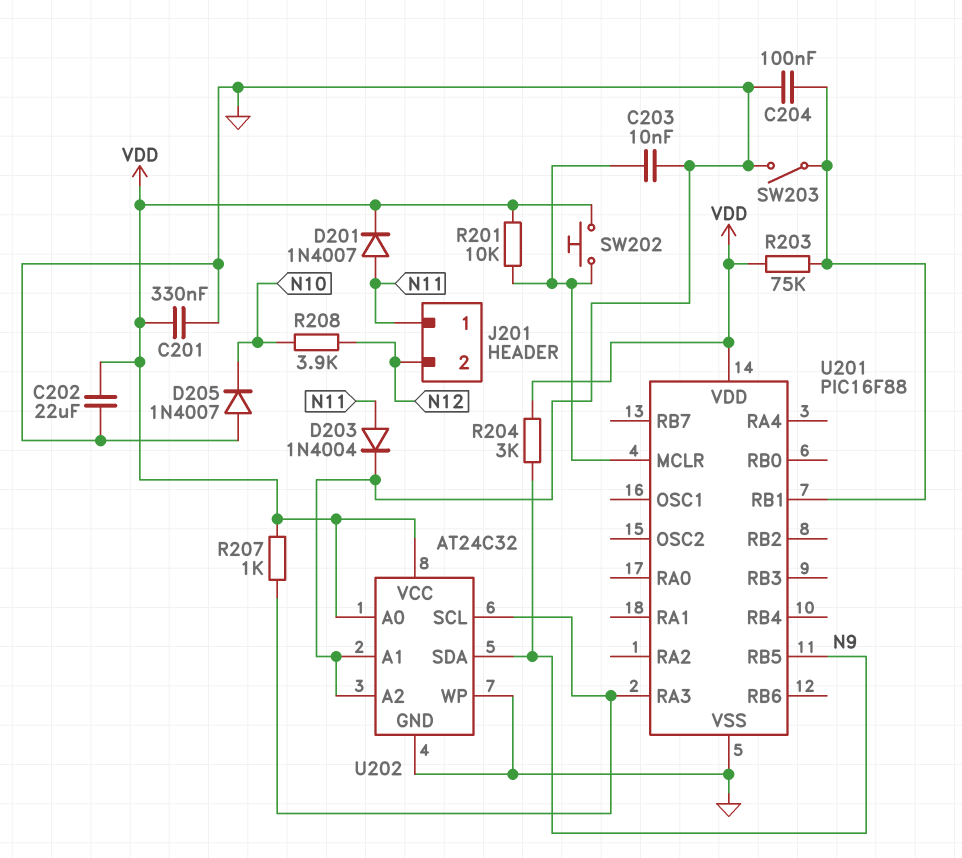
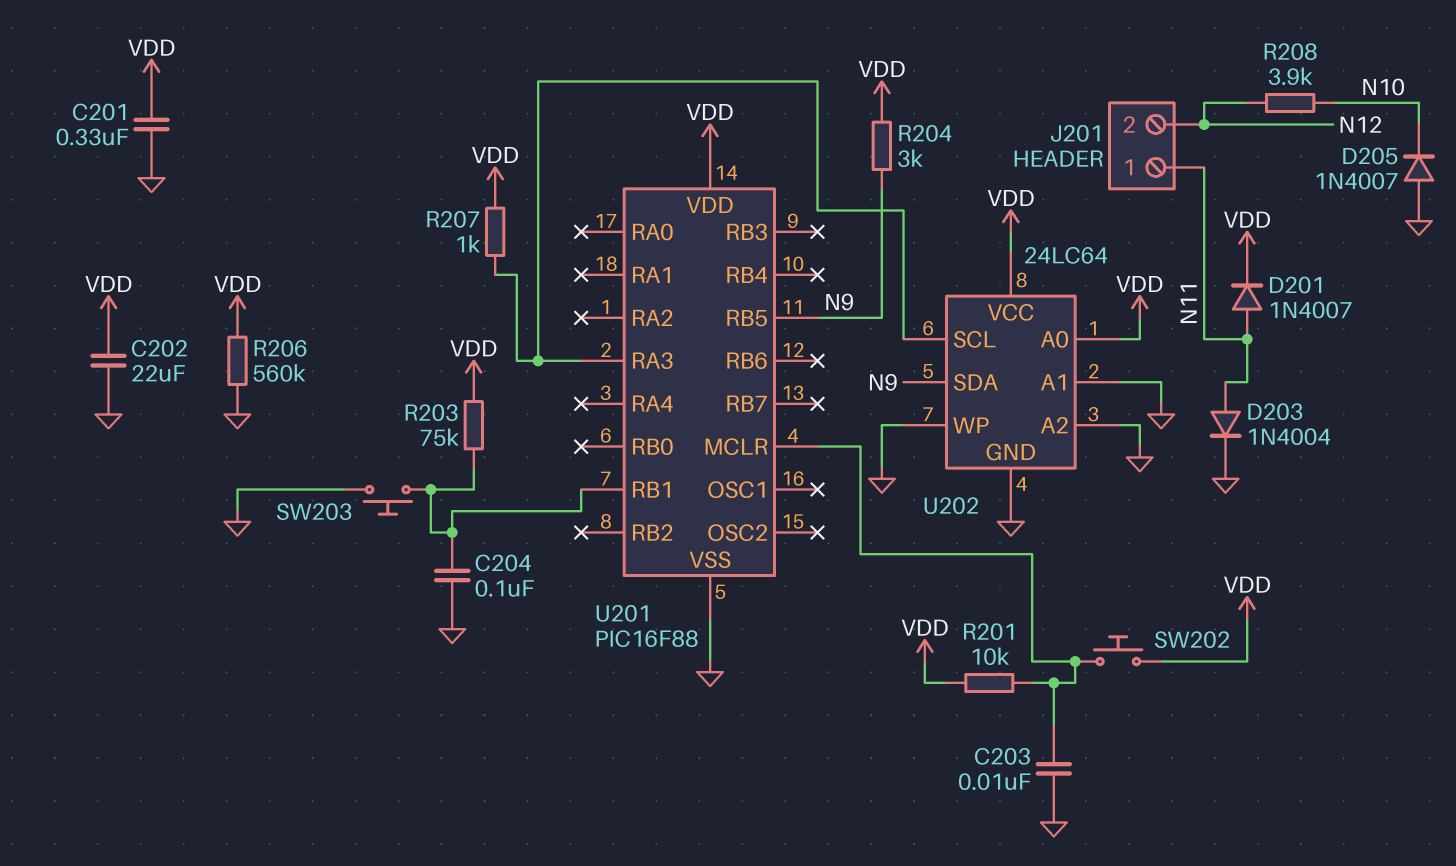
R206: none -> 560k (GND, VDD)
SW203: switch (GND, U201/RB1) -> button (GND, U201/RB1)
U202: AT24C32 -> 24LC64

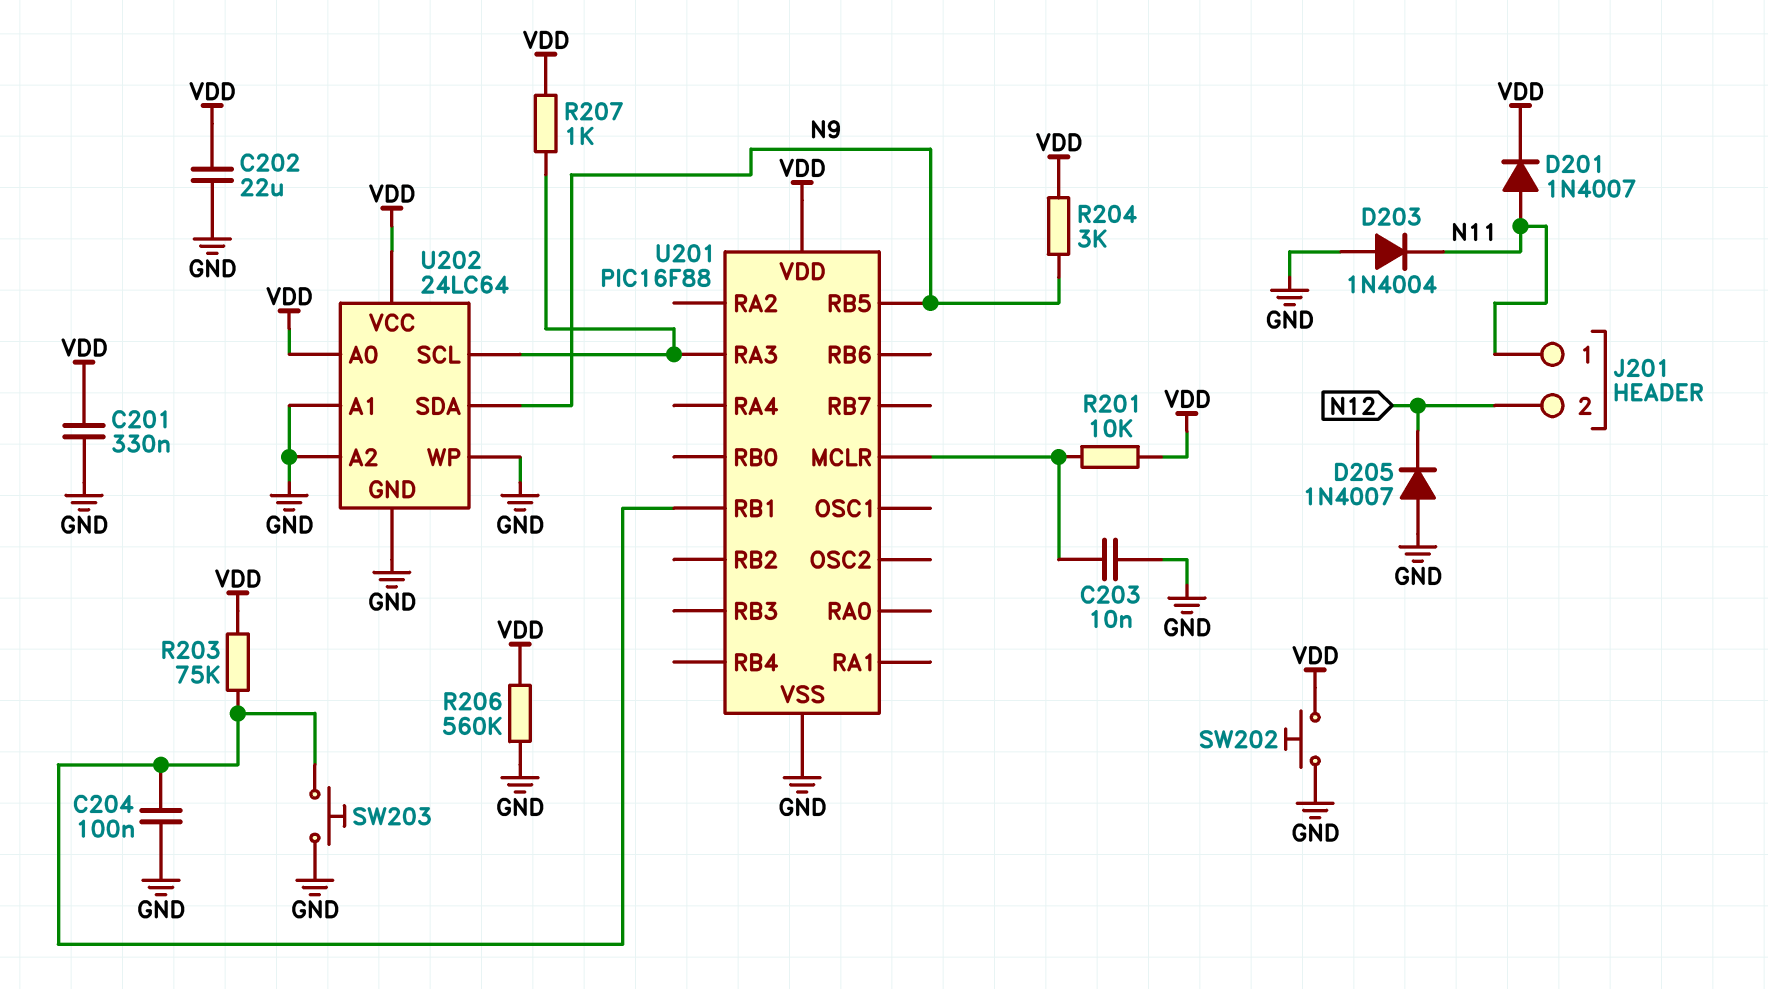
D203: diode 1N4004 (A N11, K GND) -> diode 1N4004 (A GND, K N11)
D205: diode 1N4007 (A GND, K N10) -> diode 1N4007 (A GND, K N12)
R208: 3.9k (N10, N12) -> none
SW202: button (U201/MCLR, VDD) -> button (GND, VDD)

